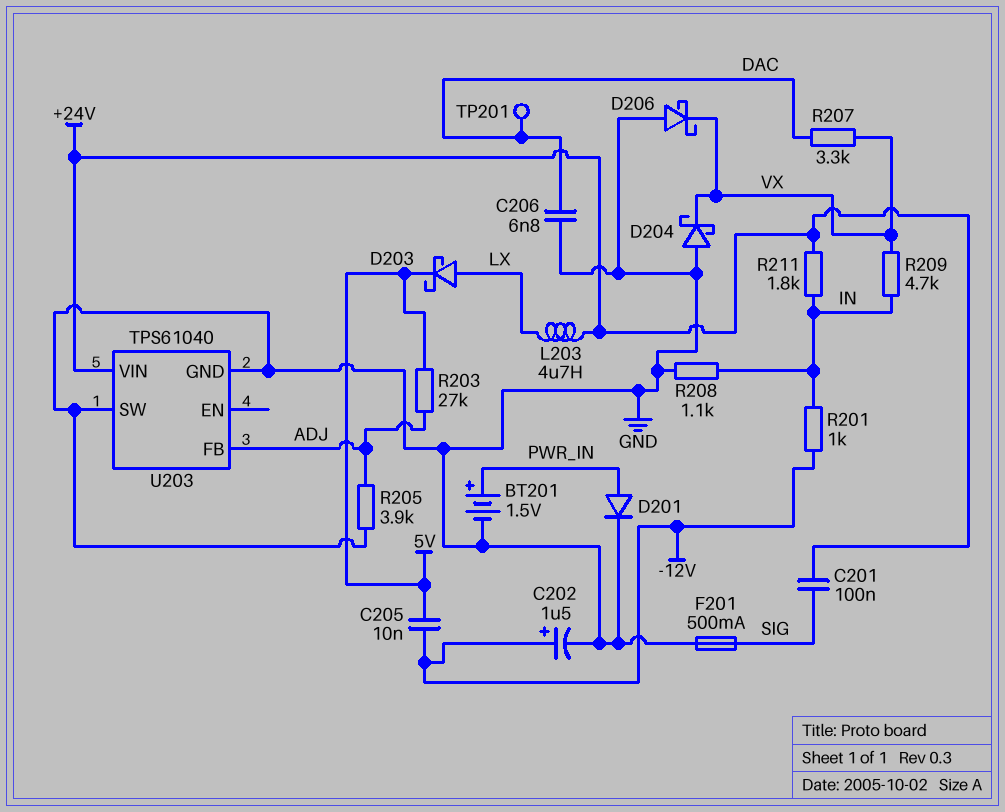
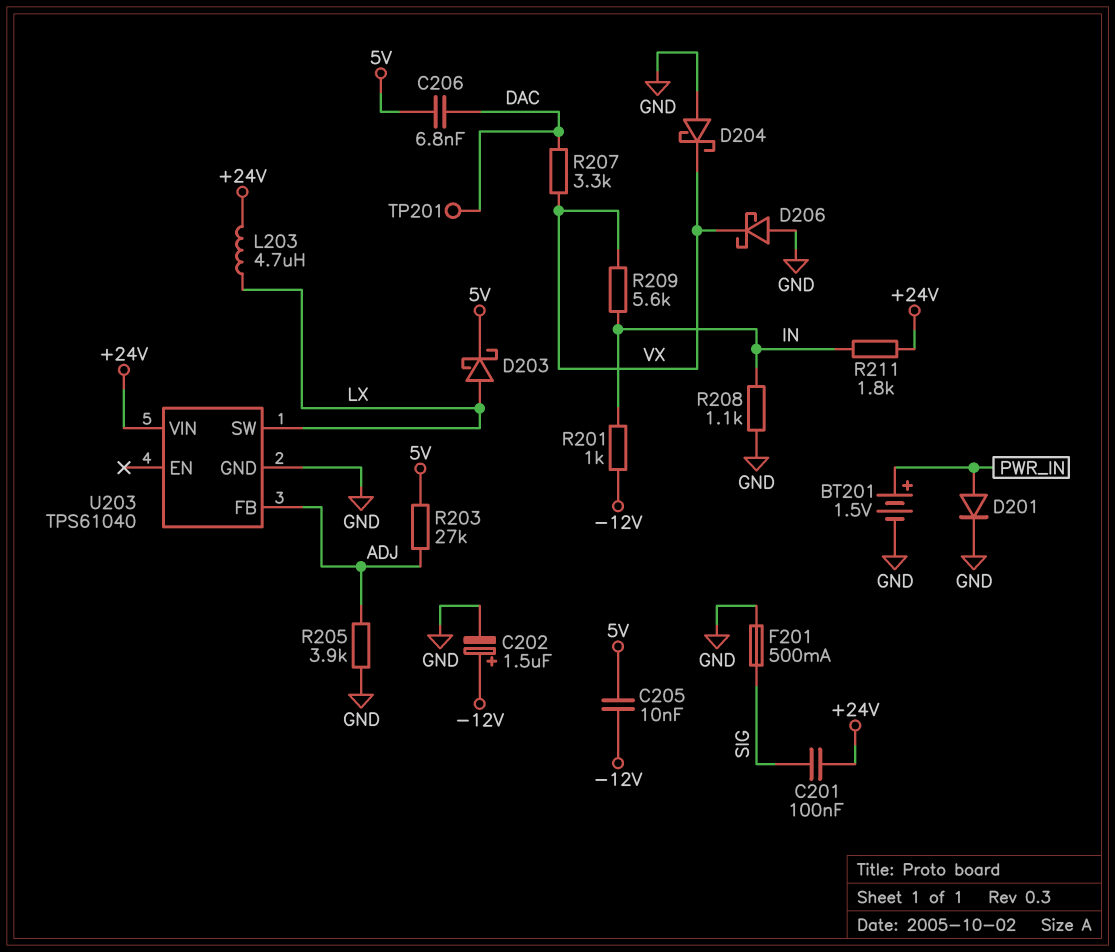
C206: 6.8nF (DAC, GND) -> 6.8nF (5V, DAC)
R209: 4.7k (IN, VX) -> 5.6k (IN, VX)
U203 pin SW: GND -> LX

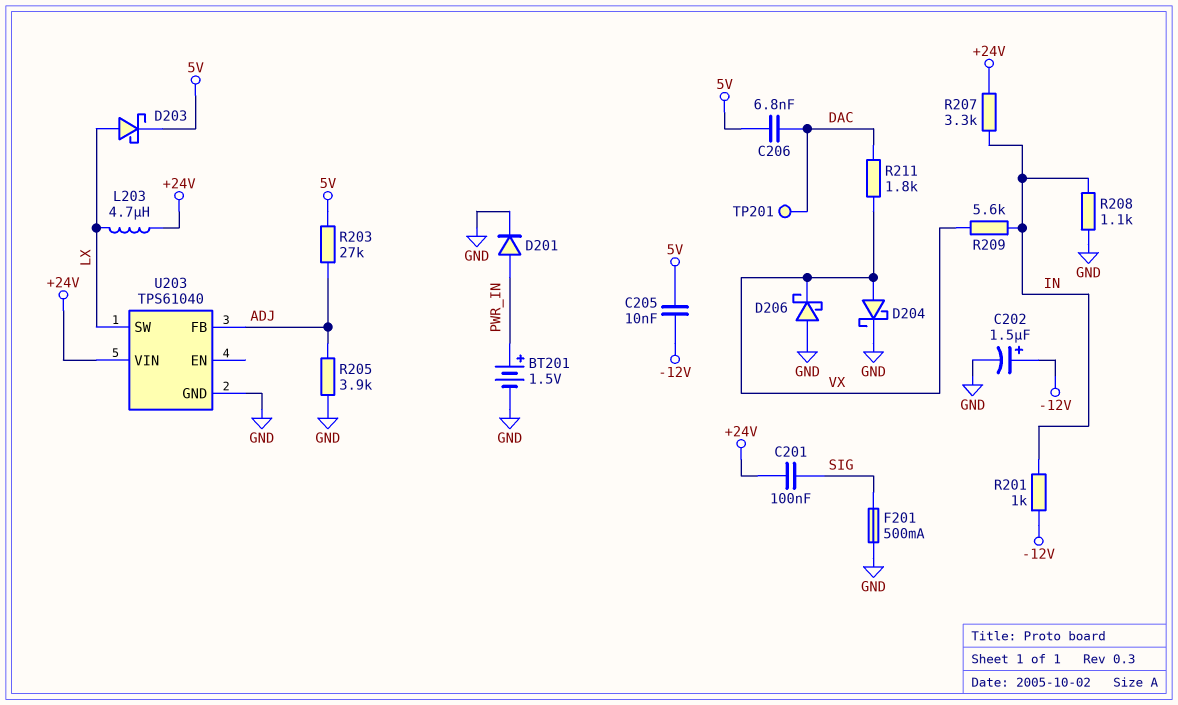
D204: schottky (A GND, K VX) -> schottky (A VX, K GND)
R207: 3.3k (DAC, VX) -> 3.3k (+24V, IN)
R211: 1.8k (+24V, IN) -> 1.8k (DAC, VX)

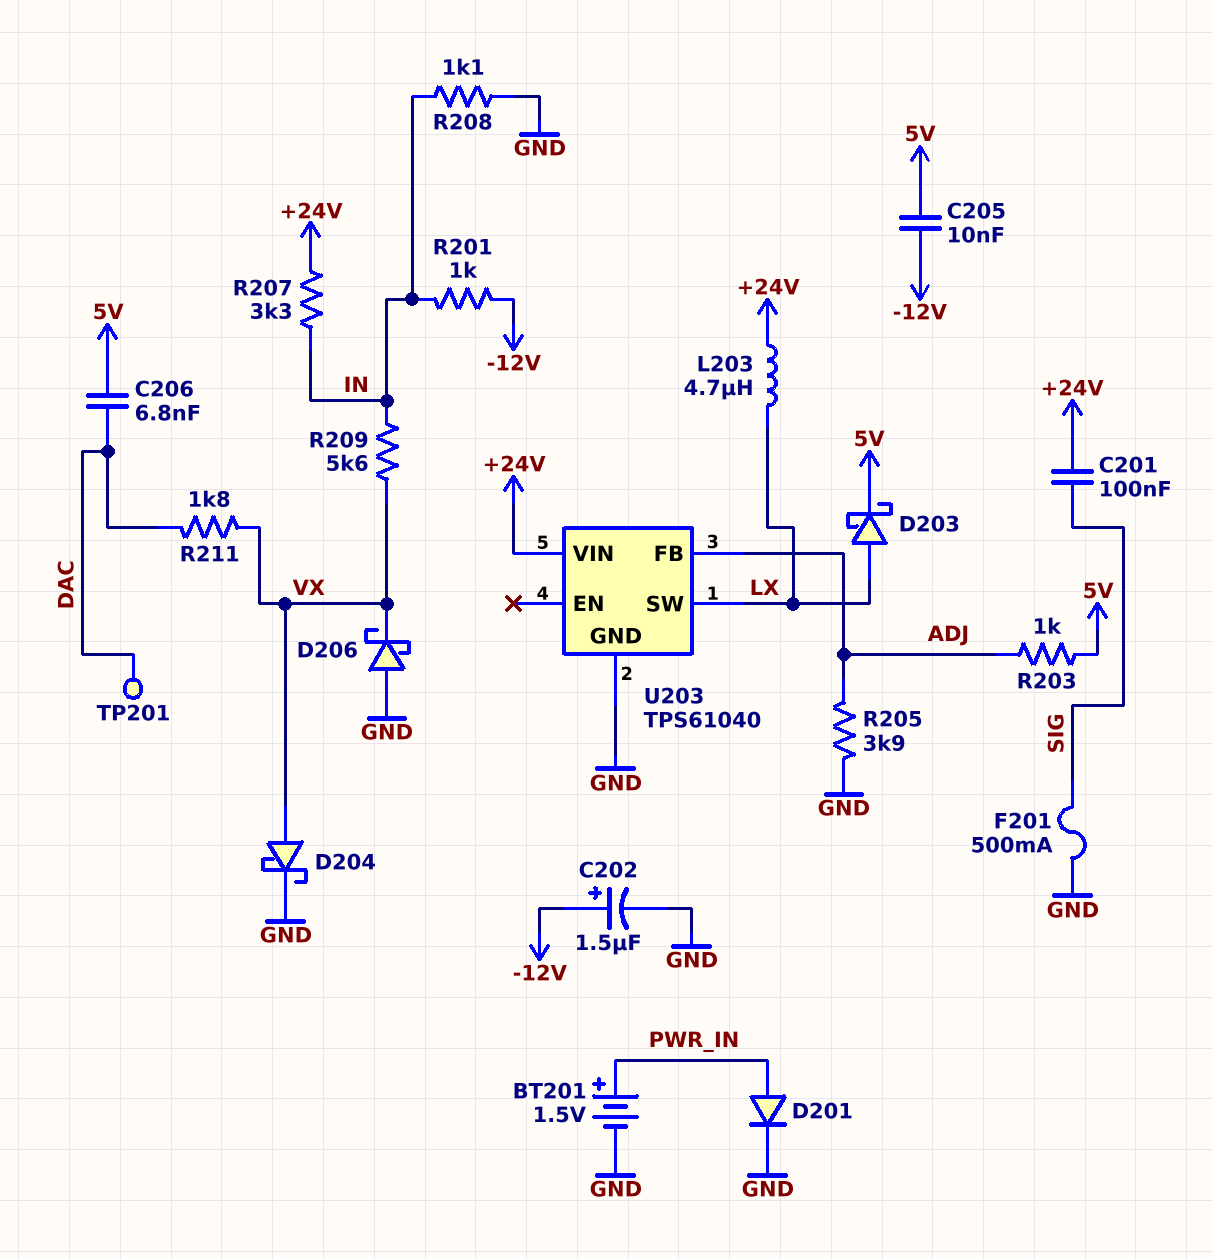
R203: 27k (5V, ADJ) -> 1k (5V, ADJ)

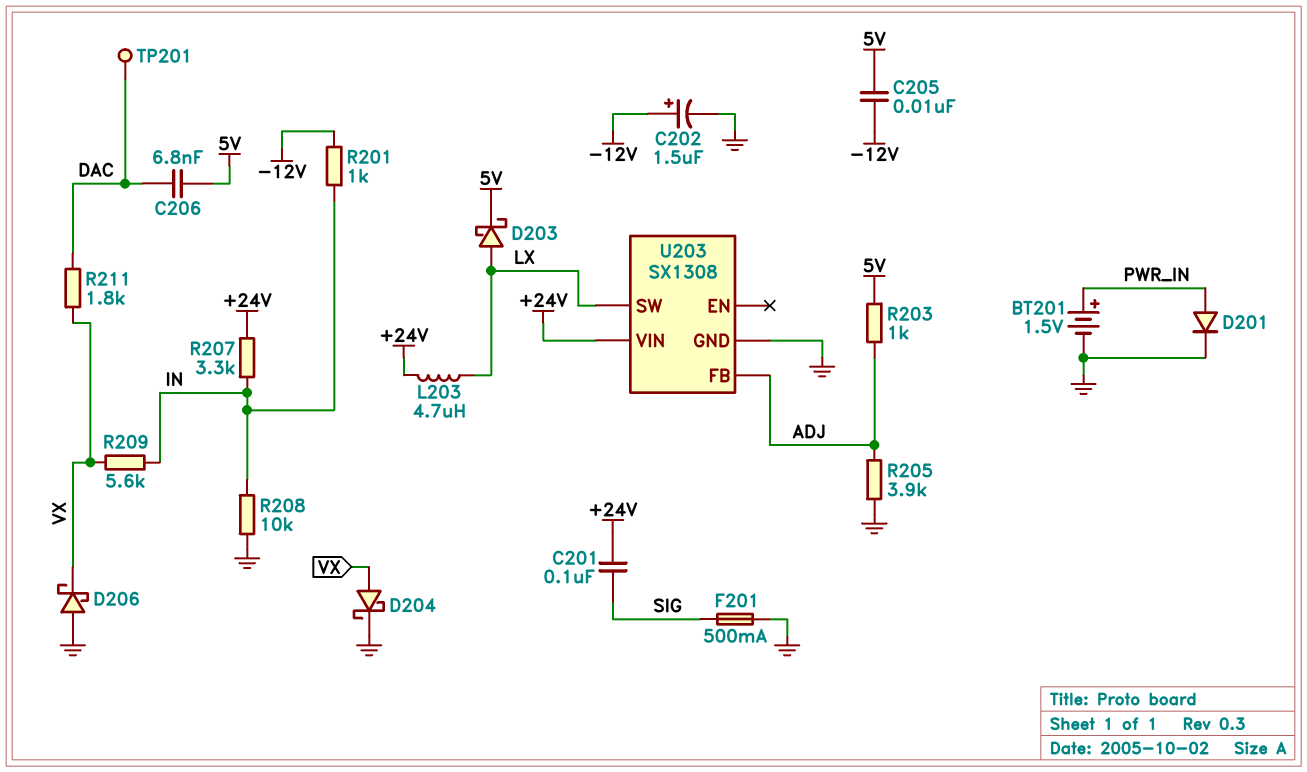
R208: 1.1k (GND, IN) -> 10k (GND, IN)
U203: TPS61040 -> SX1308

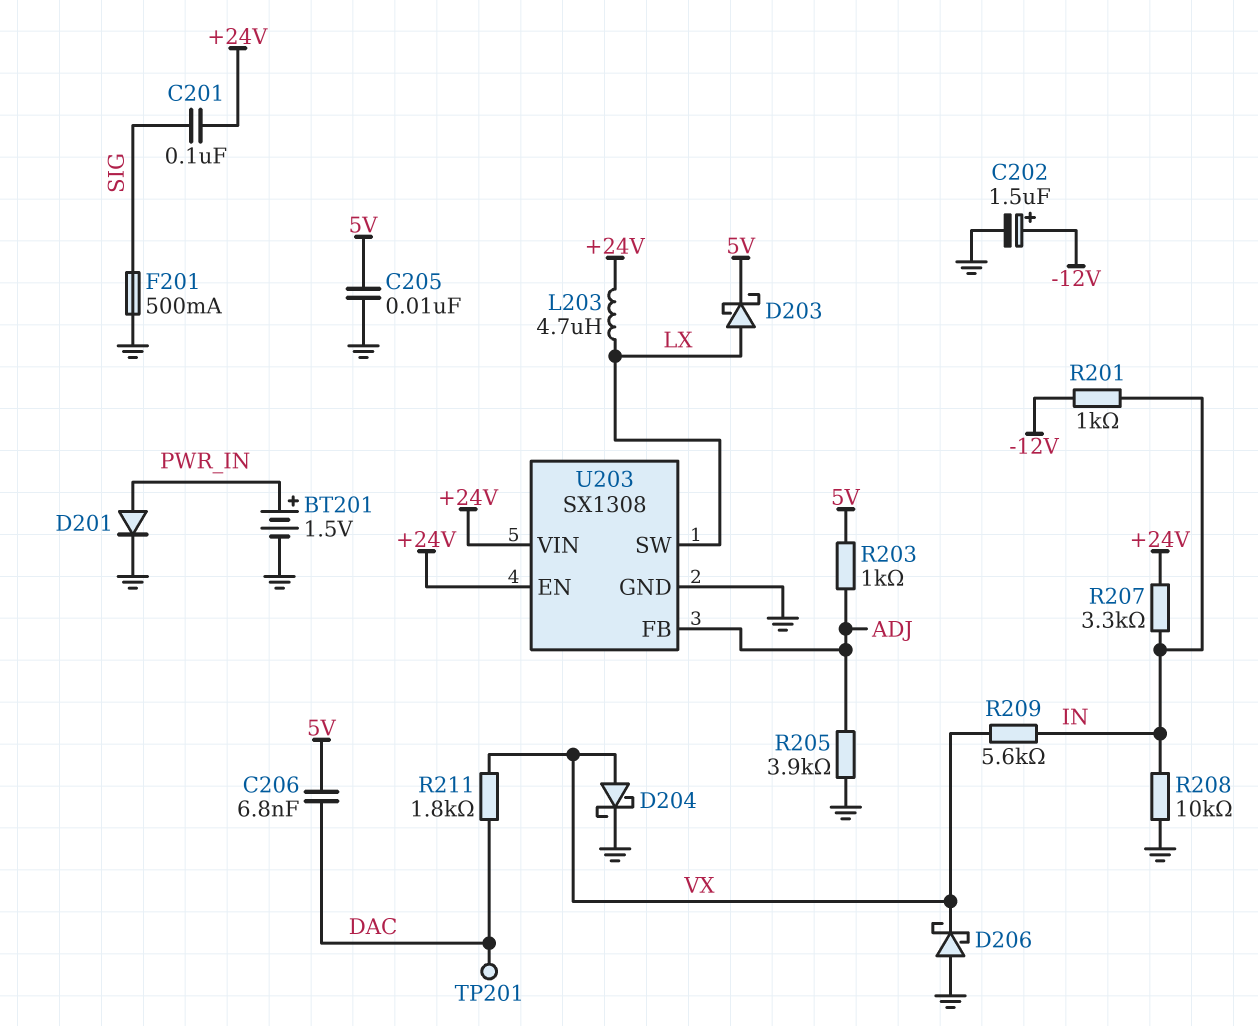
C205: 10nF (-12V, 5V) -> 10nF (5V, GND)
U203 pin EN: none -> +24V

